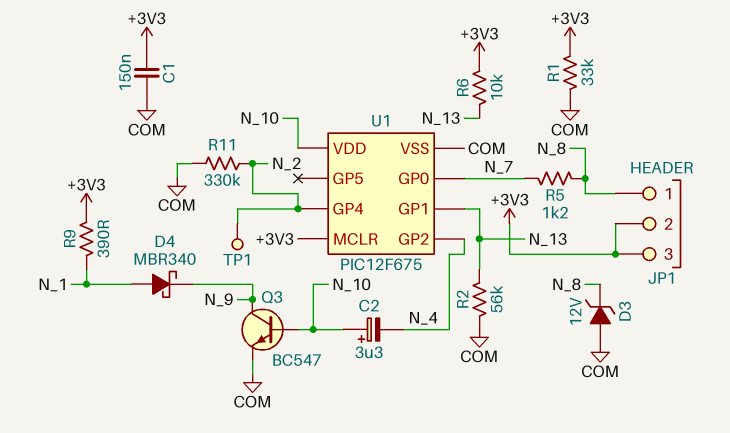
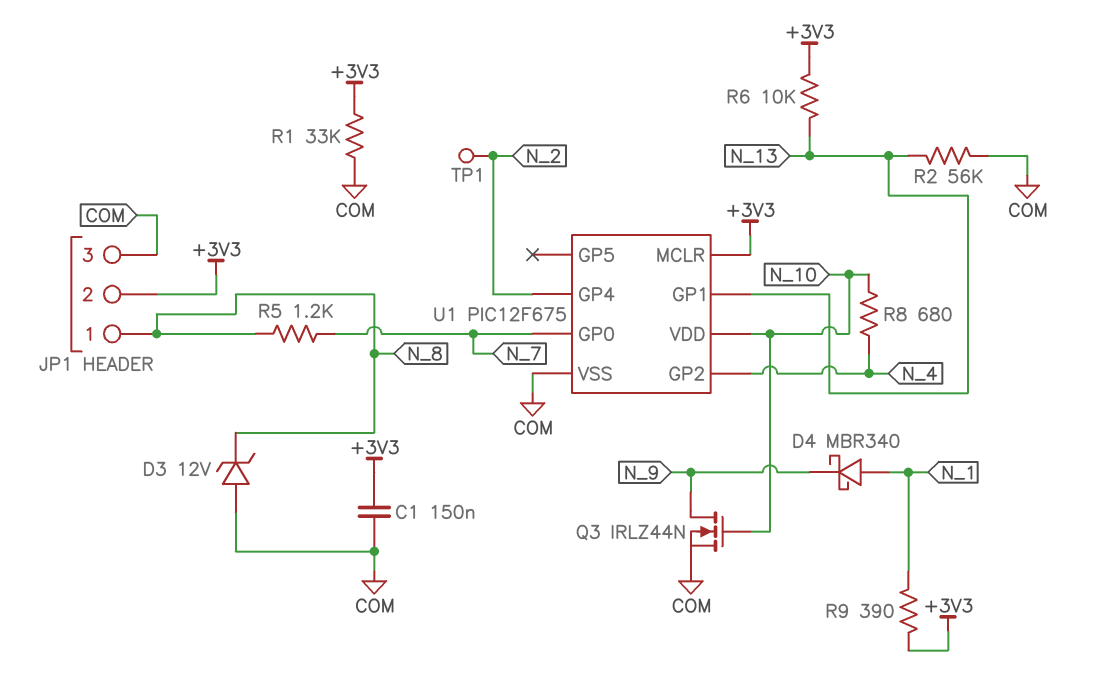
C2: 3.3uF (plus N_10, minus N_4) -> none
JP1 pin 3: +3V3 -> COM
Q3: NPN BC547 (B N_10, C N_9, E COM) -> NMOS IRLZ44N (G N_10, D N_9, S COM)
R8: none -> 680 (N_4, N_10)
R11: 330k (COM, N_2) -> none

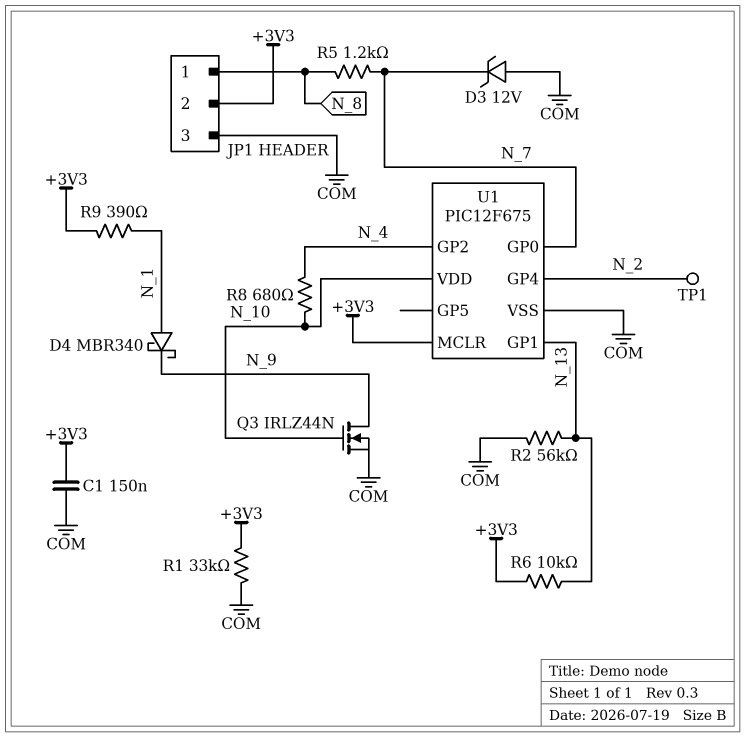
D3: zener 12V (A COM, K N_8) -> zener 12V (A COM, K N_7)

